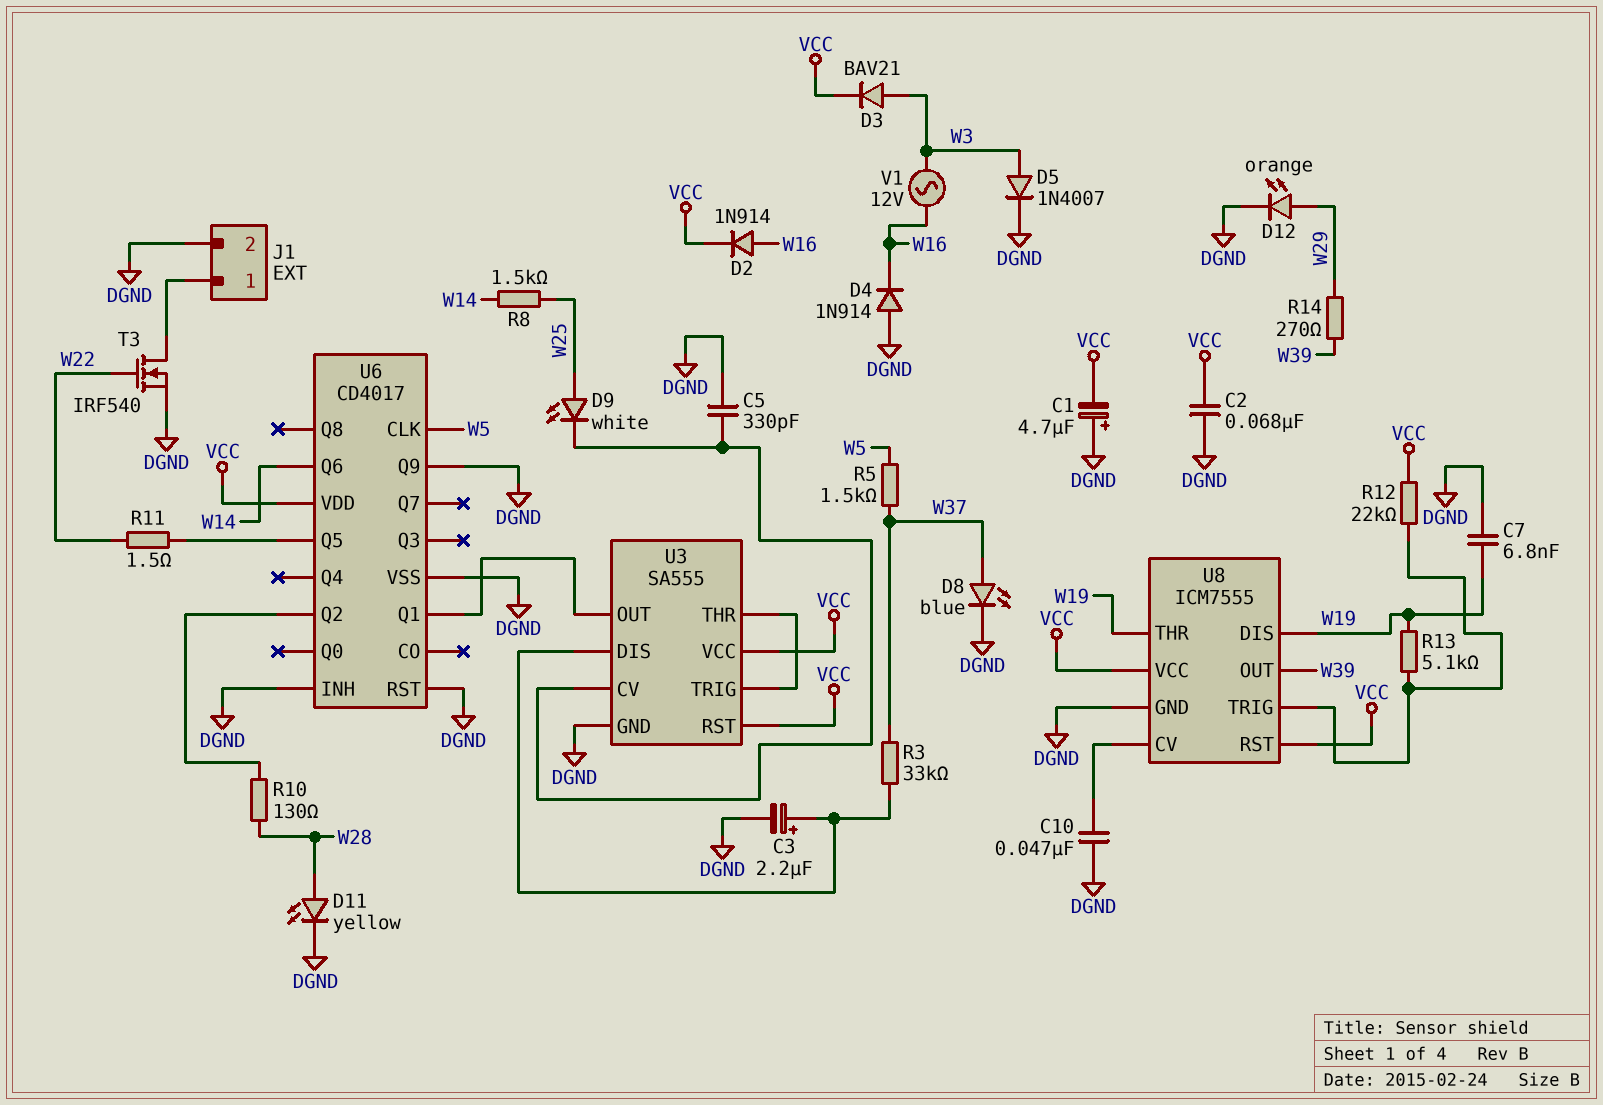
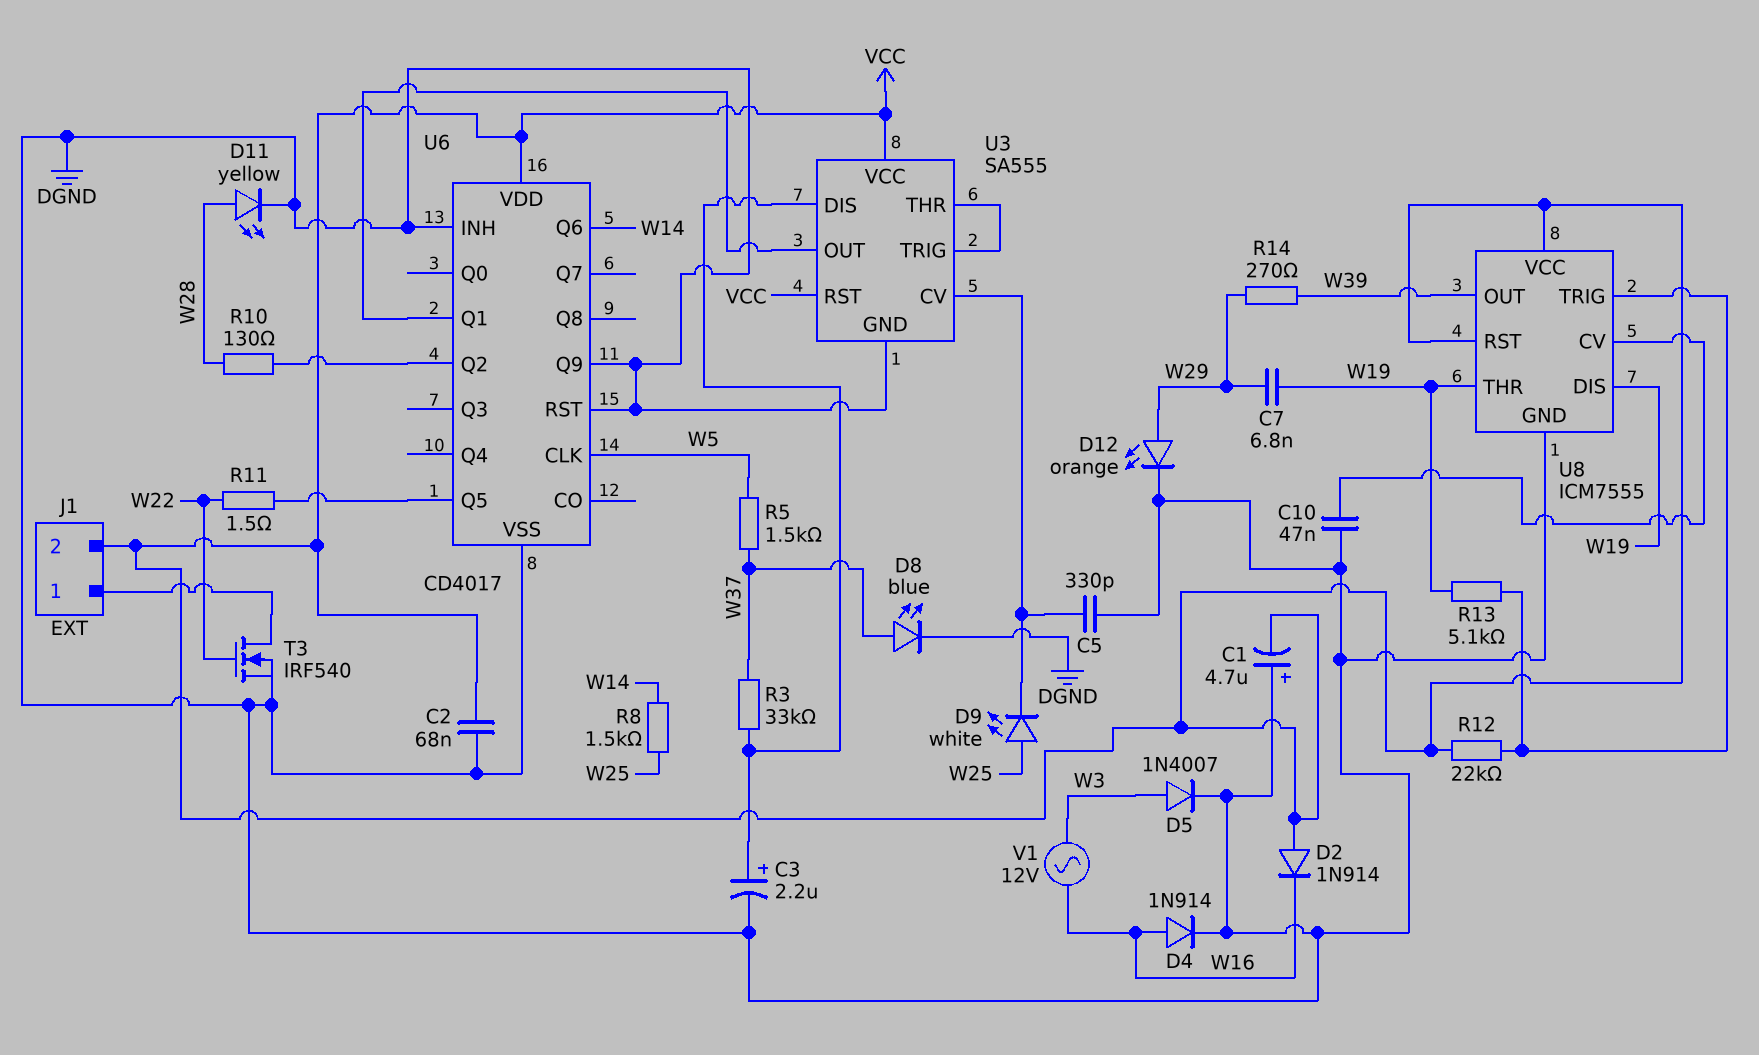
C7: 6.8nF (DGND, W19) -> 6.8nF (W19, W29)
D2: diode 1N914 (A W16, K VCC) -> diode 1N914 (A VCC, K W16)
D3: diode BAV21 (A W3, K VCC) -> none
D4: diode 1N914 (A DGND, K W16) -> diode 1N914 (A W16, K DGND)
J1 pin 2: DGND -> VCC

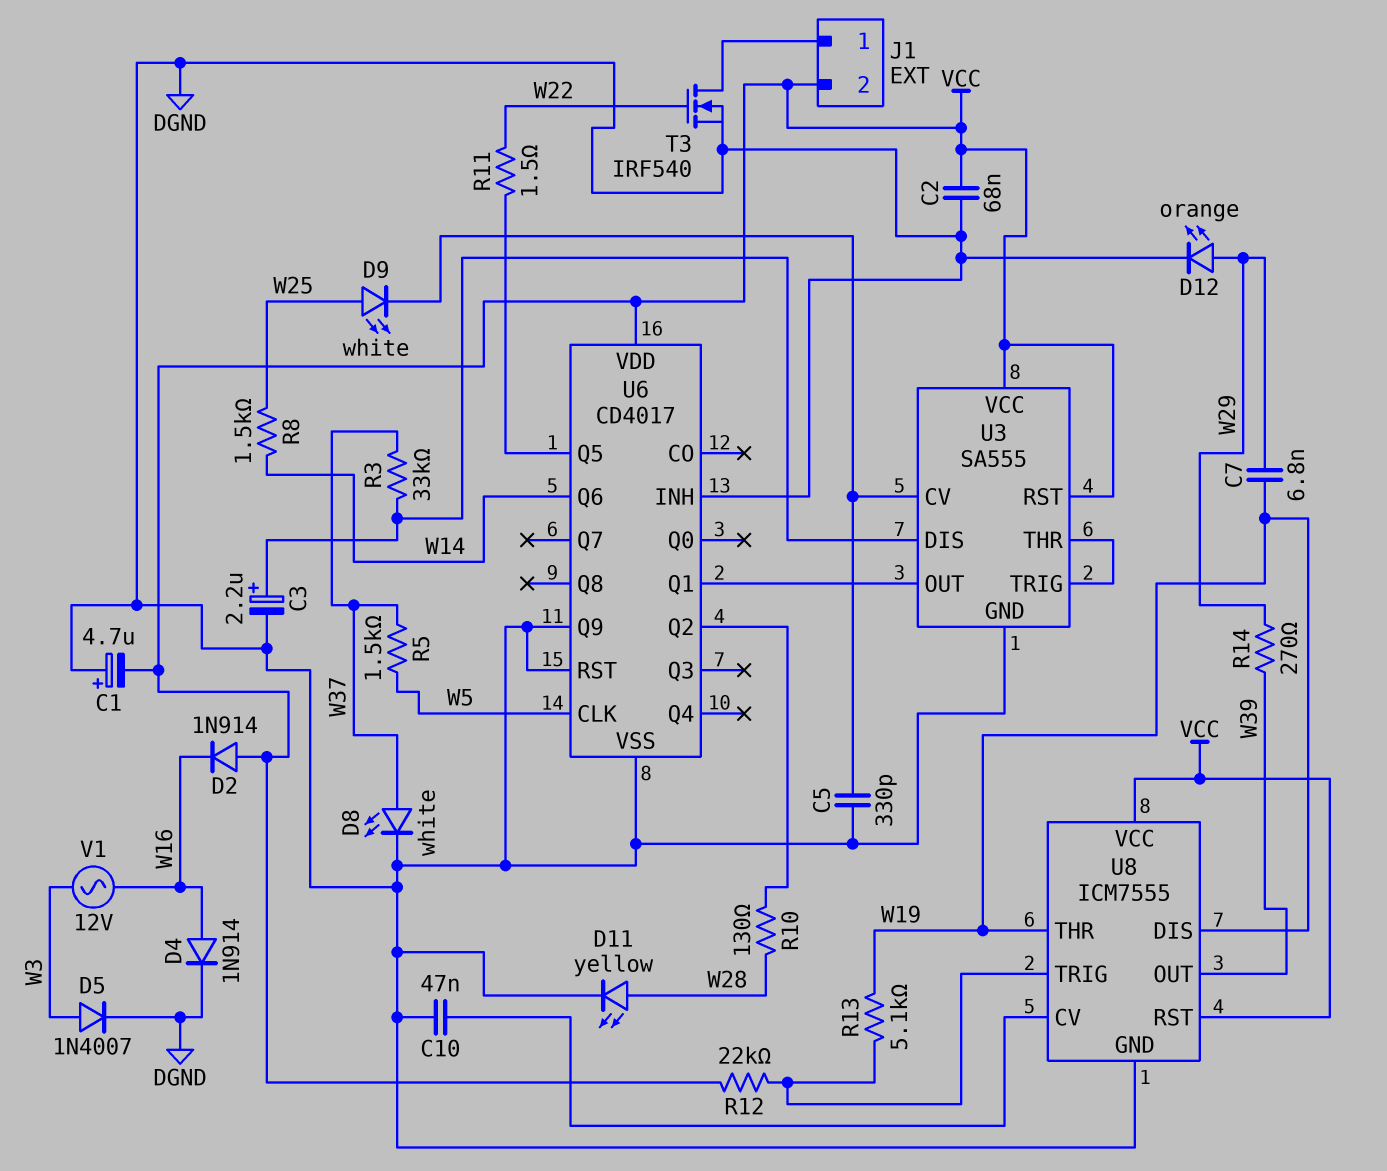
D8: LED blue (A W37, K DGND) -> LED white (A W37, K DGND)

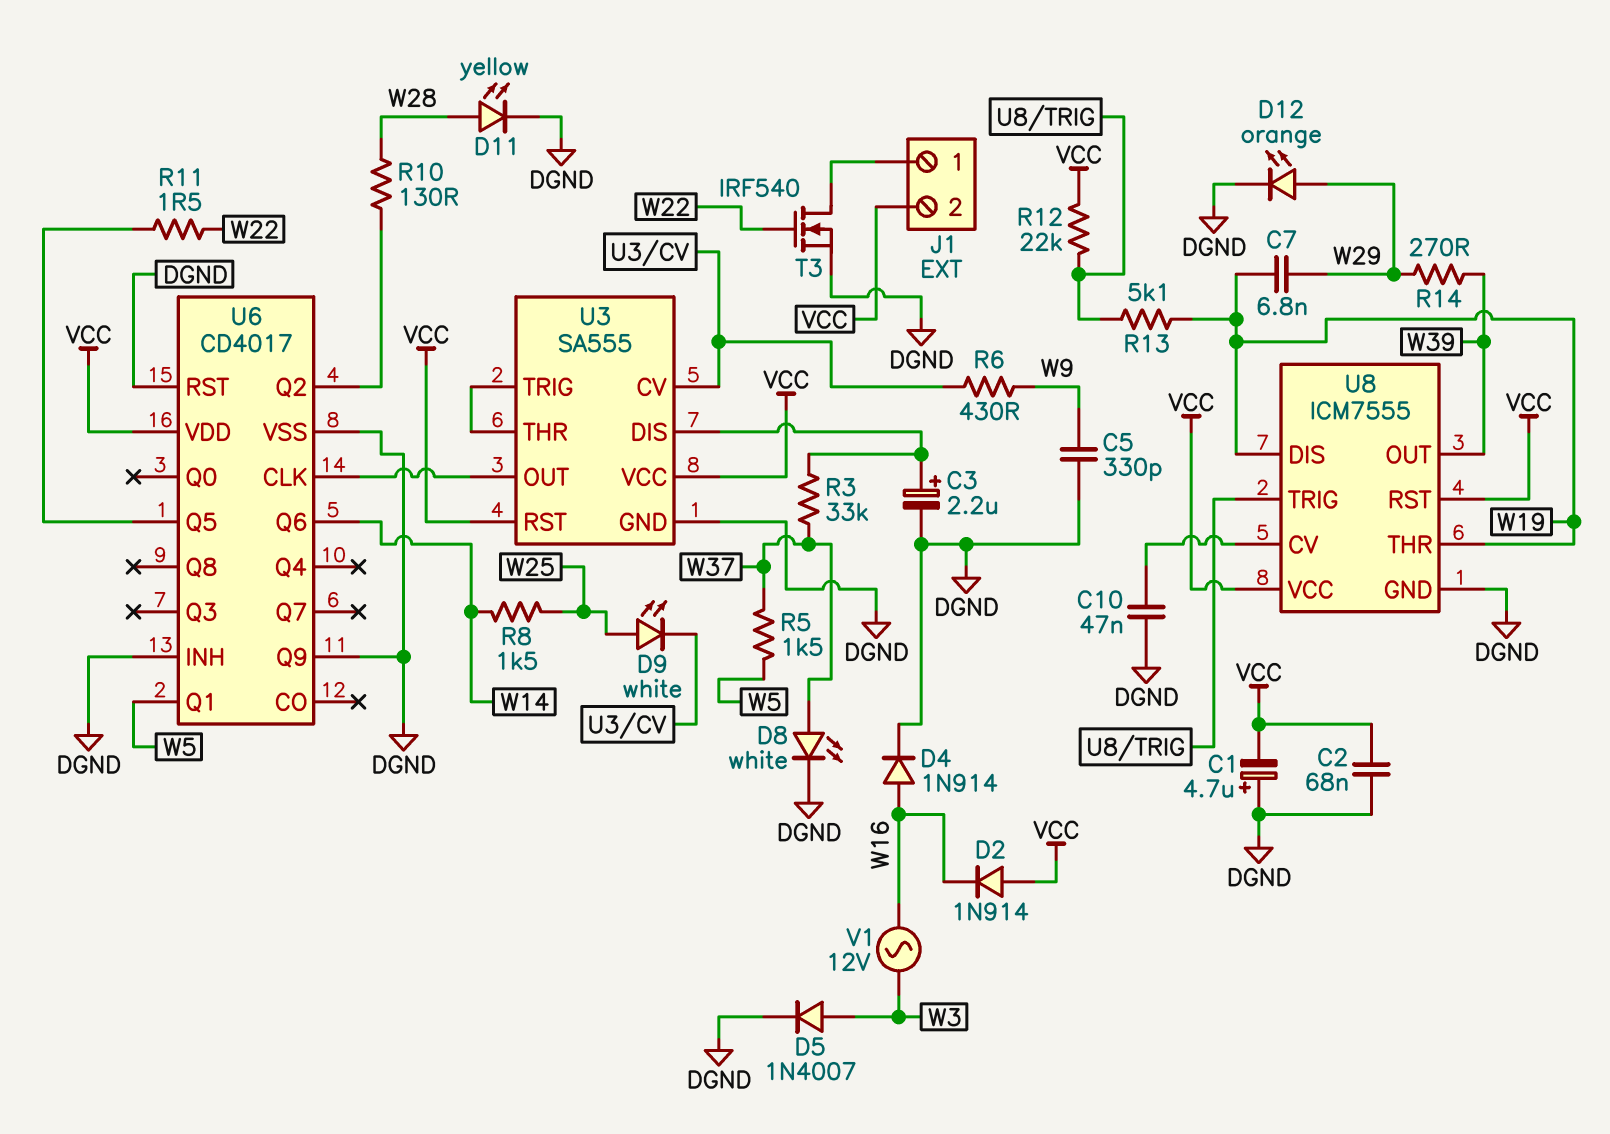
C5: 330pF (DGND, U3/CV) -> 330pF (DGND, W9)
R6: none -> 430 (U3/CV, W9)
U6 pin CLK: W5 -> U3/OUT
U6 pin Q1: U3/OUT -> W5

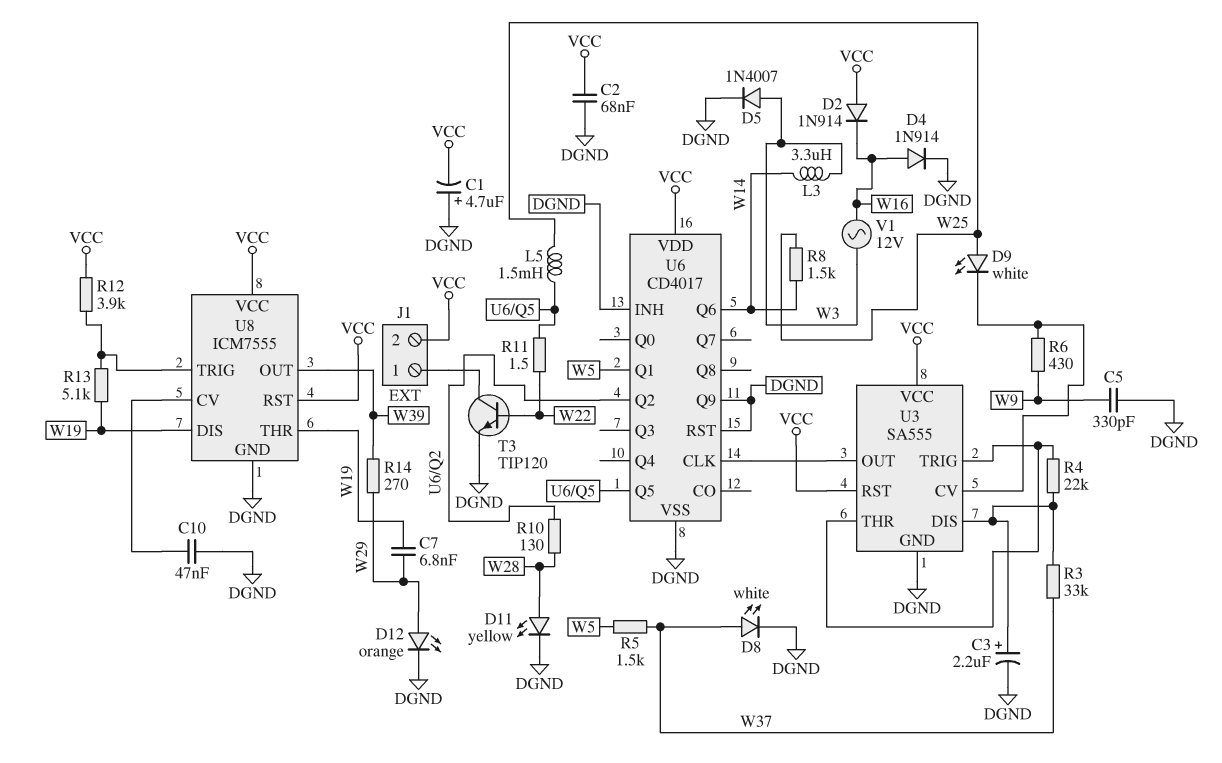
L3: none -> 3.3uH (W3, W14)
L5: none -> 1.5mH (U6/Q5, W25)
R4: none -> 22k (U3/DIS, U3/THR)
R12: 22k (U8/TRIG, VCC) -> 3.9k (U8/TRIG, VCC)
T3: NMOS IRF540 (G W22, D J1/1, S DGND) -> NPN TIP120 (B W22, C J1/1, E DGND)

